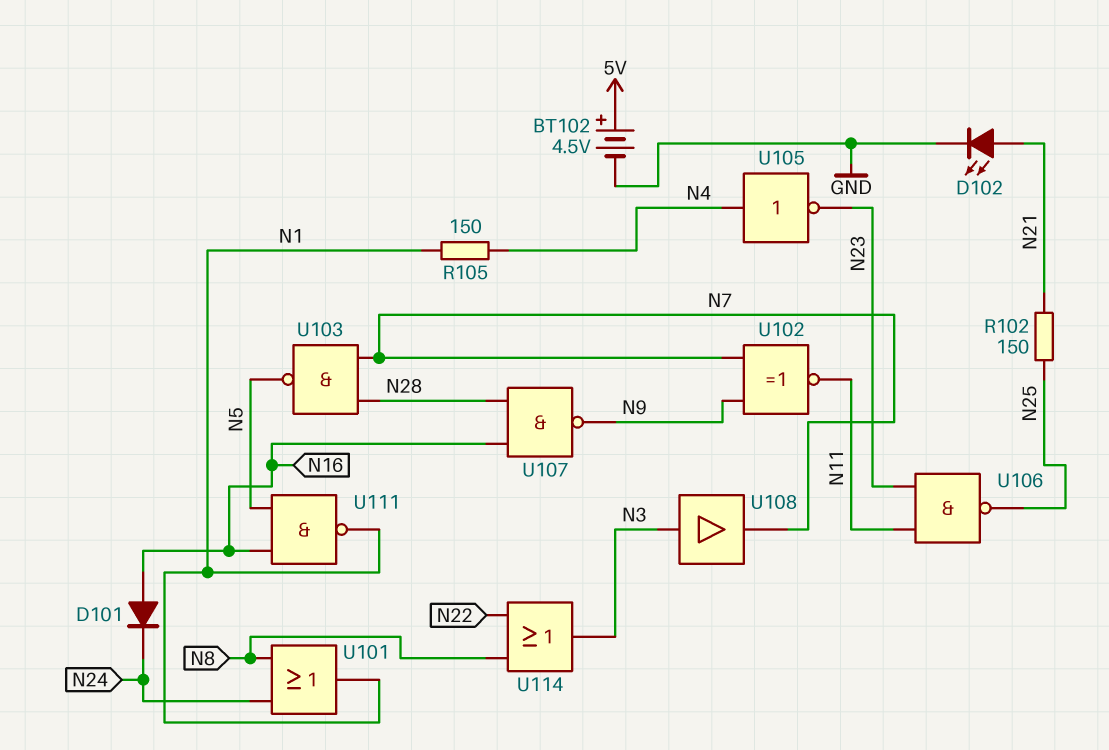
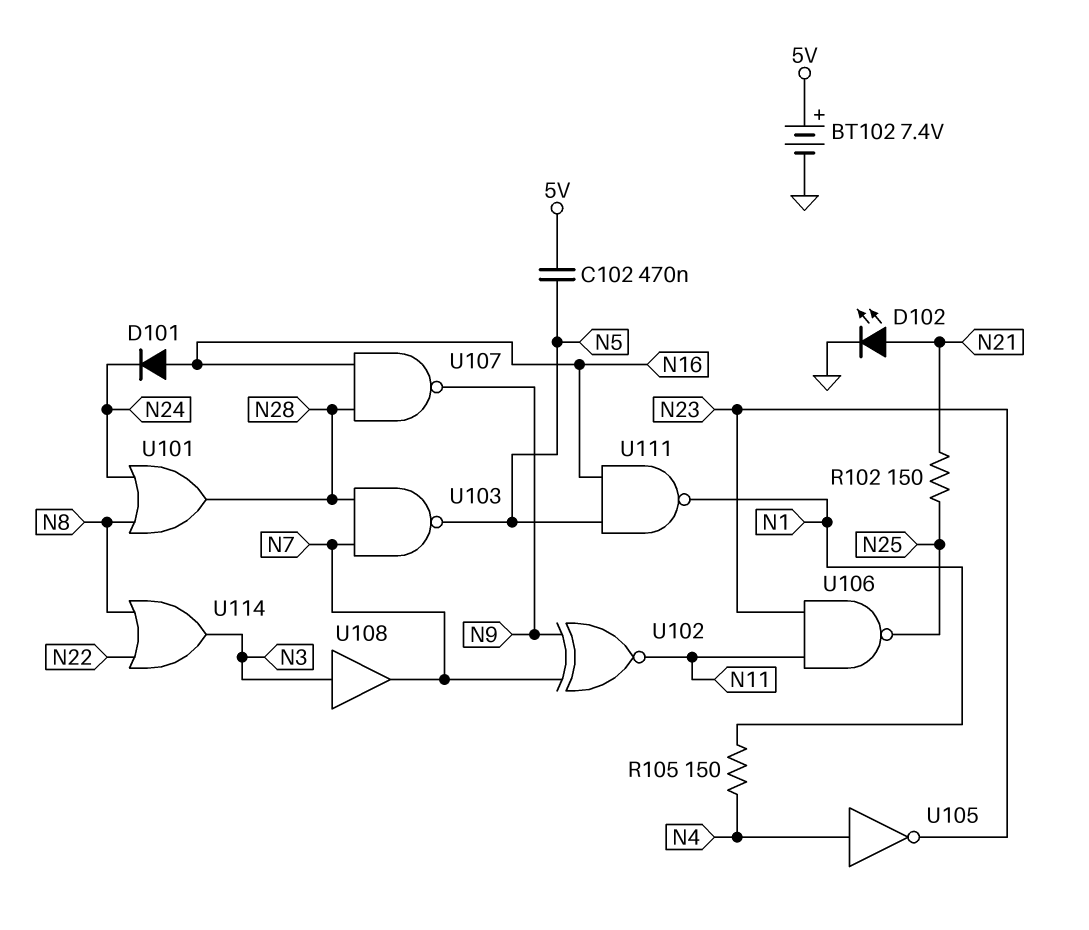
BT102: 4.5V (plus 5V, minus GND) -> 7.4V (plus 5V, minus GND)
C102: none -> 470nF (5V, N5)
U101: OR (in N8, in N24, out N1) -> OR (in N8, in N24, out N28)

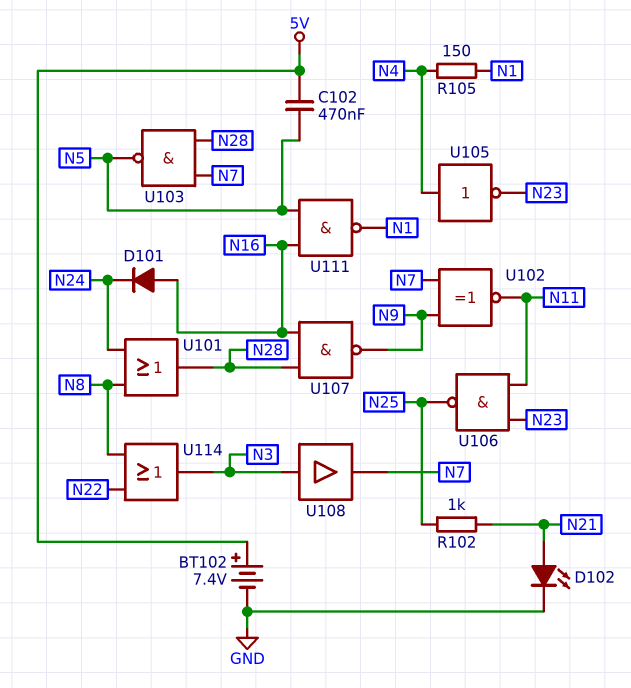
R102: 150 (N21, N25) -> 1k (N21, N25)

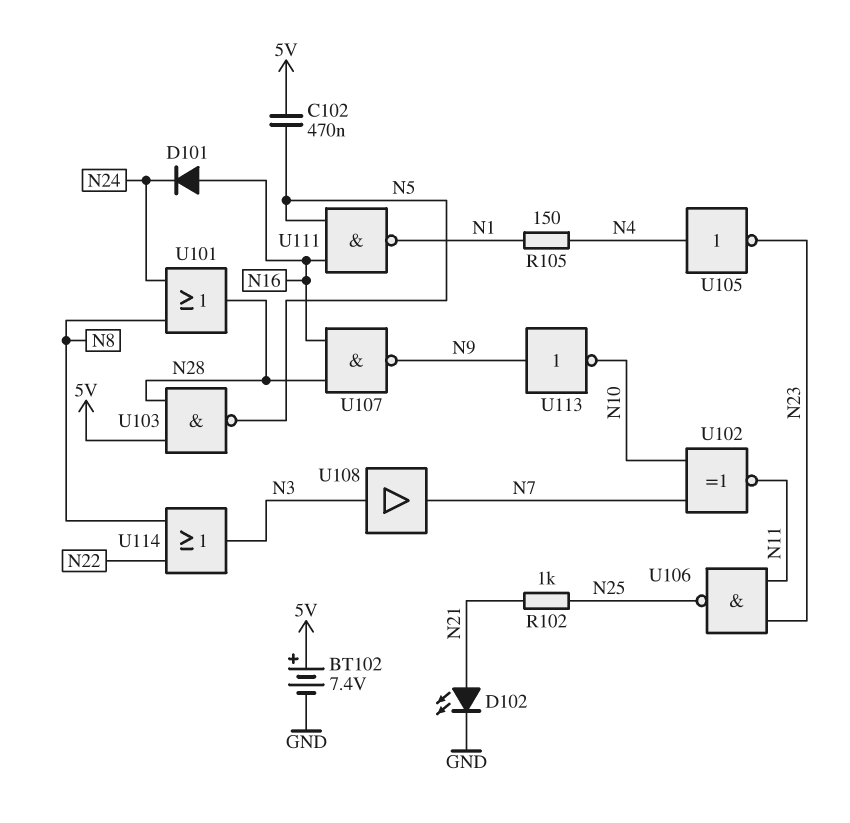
U102: XNOR (in N7, in N9, out N11) -> XNOR (in N7, in N10, out N11)
U103: NAND (in N7, in N28, out N5) -> NAND (in 5V, in N28, out N5)
U113: none -> NOT (in N9, out N10)

